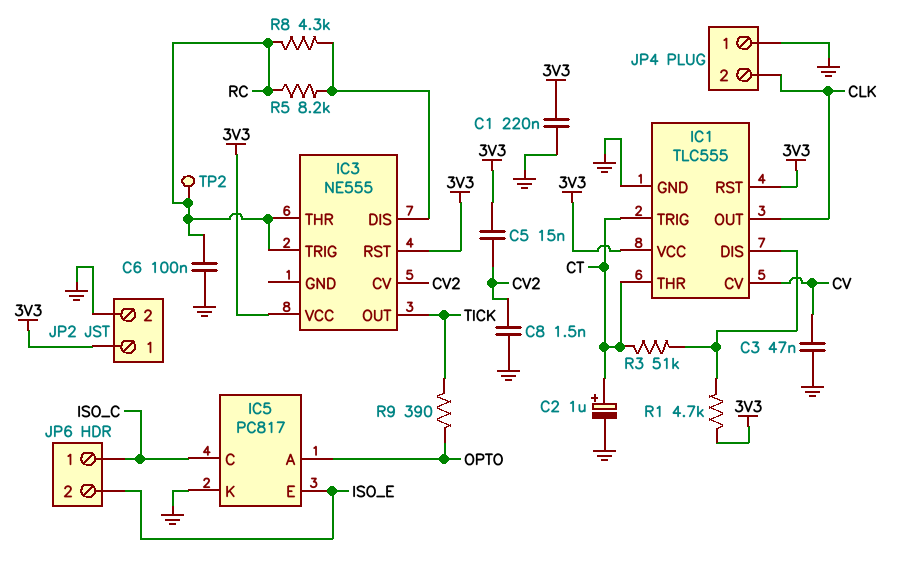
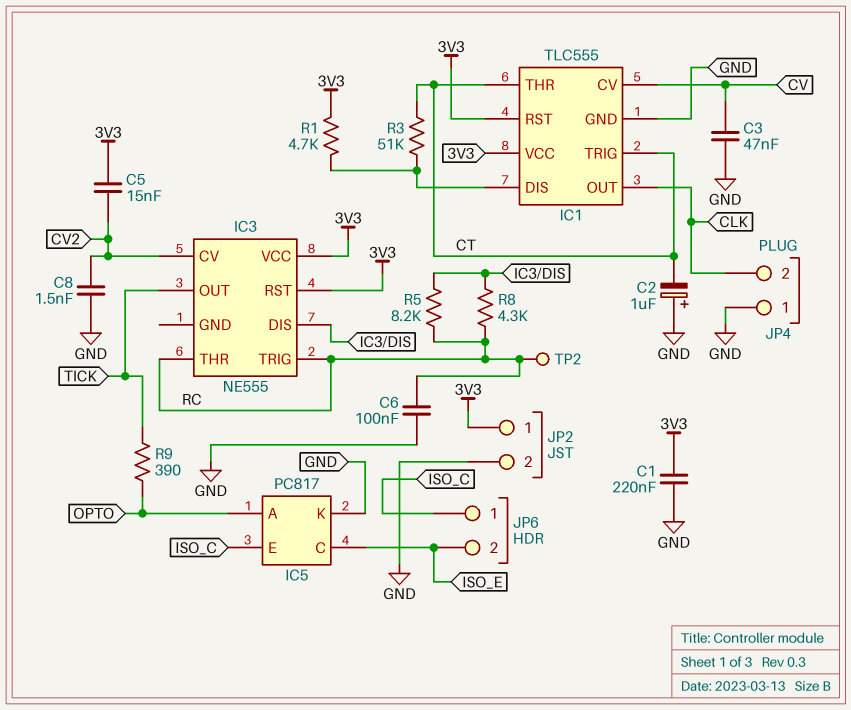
C2: 1uF (plus CT, minus GND) -> 1uF (plus GND, minus CT)
IC5 pin C: ISO_C -> ISO_E
IC5 pin E: ISO_E -> ISO_C

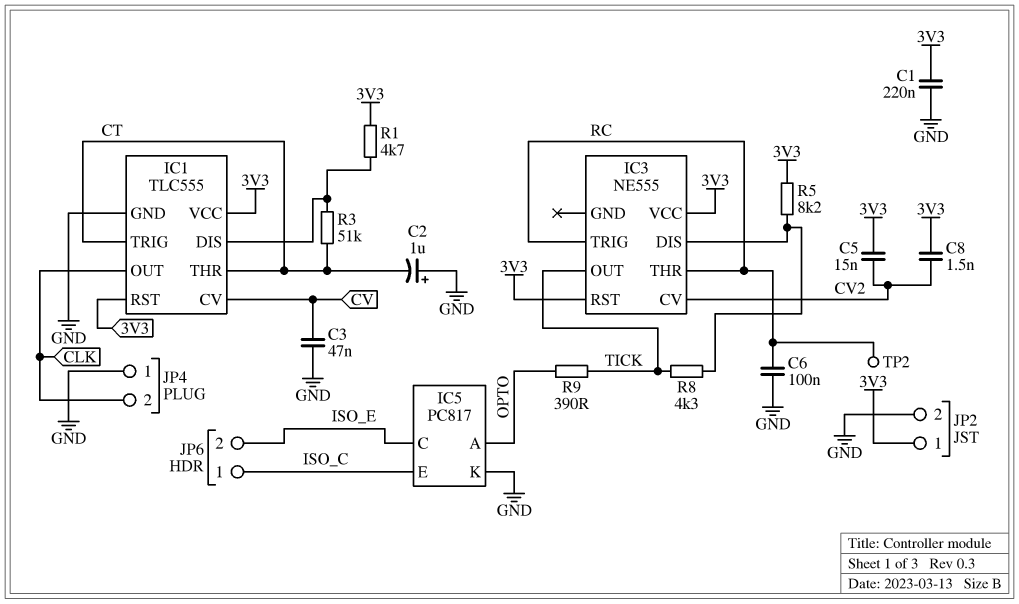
C8: 1.5nF (CV2, GND) -> 1.5nF (3V3, CV2)
R5: 8.2k (IC3/DIS, RC) -> 8.2k (3V3, IC3/DIS)
R8: 4.3k (IC3/DIS, RC) -> 4.3k (IC3/DIS, TICK)

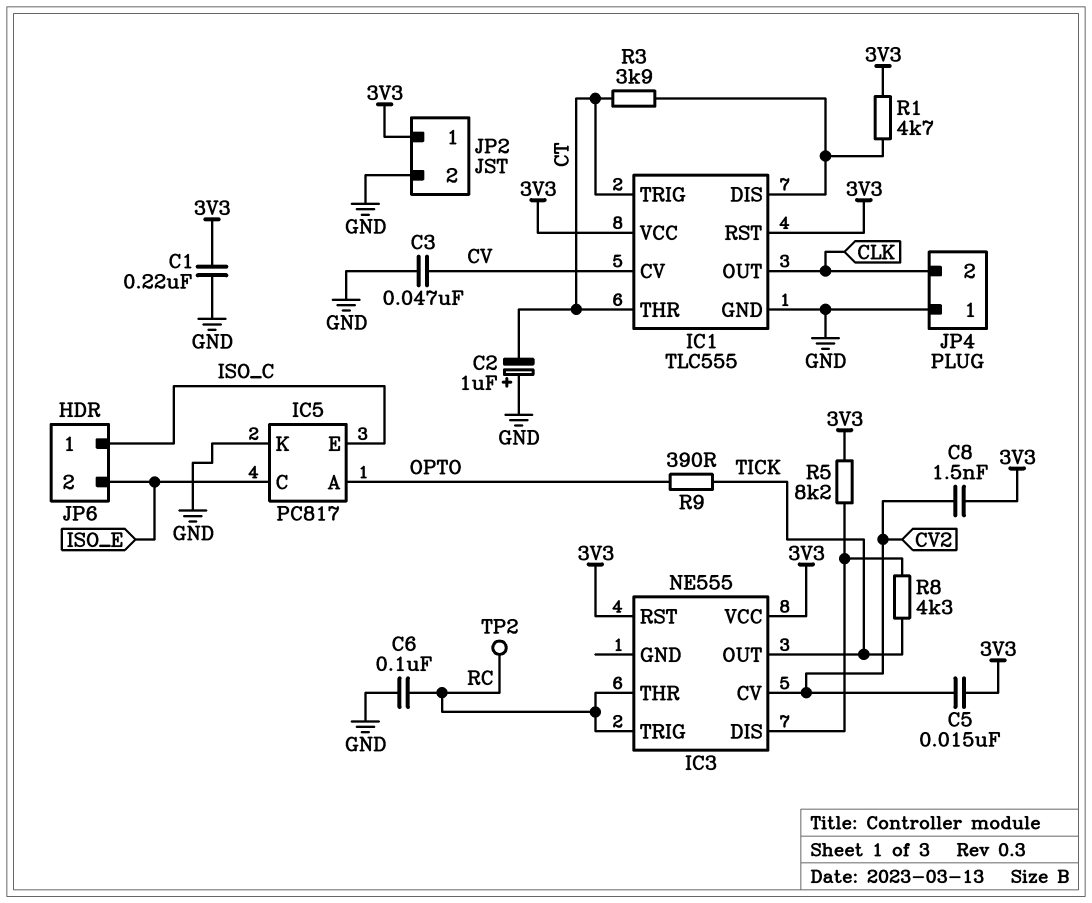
R3: 51k (CT, IC1/DIS) -> 3.9k (CT, IC1/DIS)

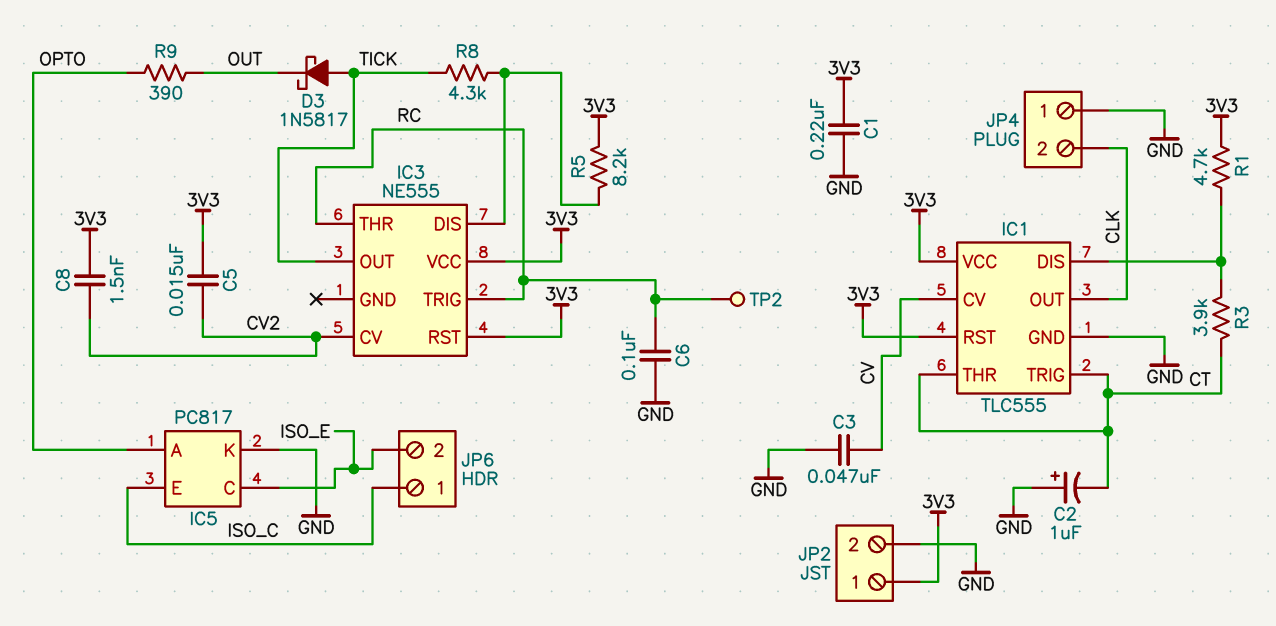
D3: none -> schottky 1N5817 (A TICK, K OUT)
R9: 390 (OPTO, TICK) -> 390 (OPTO, OUT)

